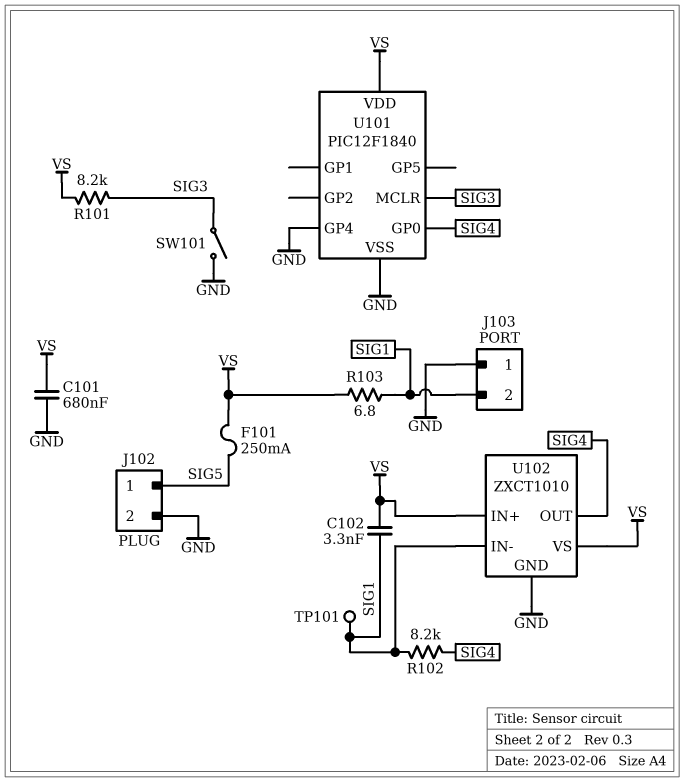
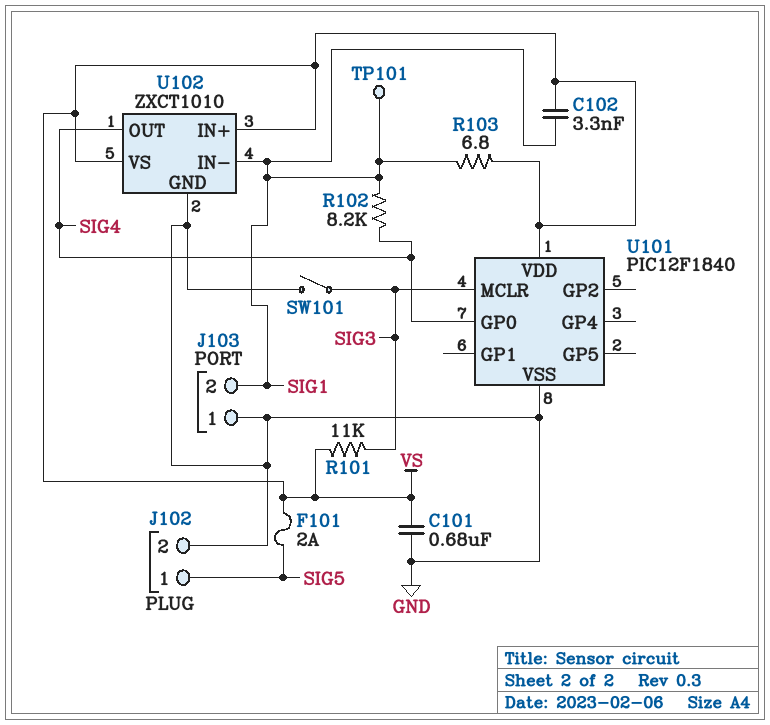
F101: 250mA (SIG5, VS) -> 2A (SIG5, VS)
R101: 8.2k (SIG3, VS) -> 11k (SIG3, VS)
U101 pin GP4: GND -> none

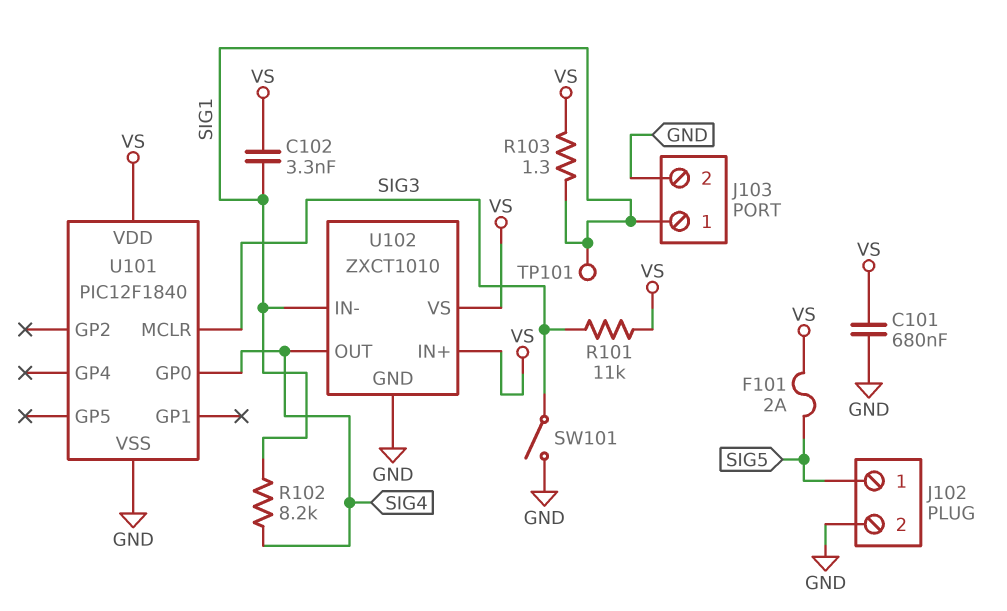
J103 pin 1: GND -> SIG1
J103 pin 2: SIG1 -> GND
R103: 6.8 (SIG1, VS) -> 1.3 (SIG1, VS)

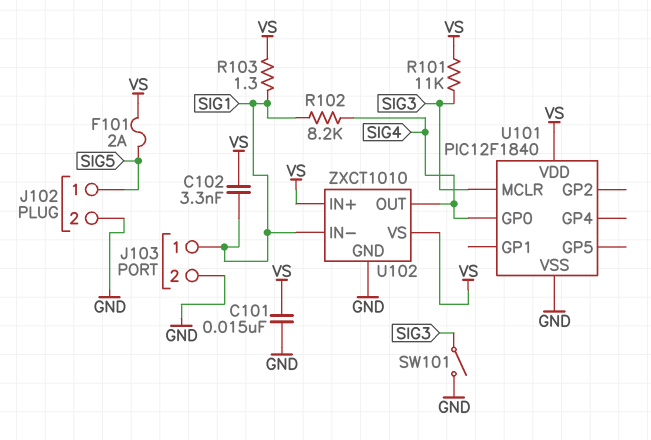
C101: 680nF (GND, VS) -> 15nF (GND, VS)
TP101: test point (SIG1) -> none

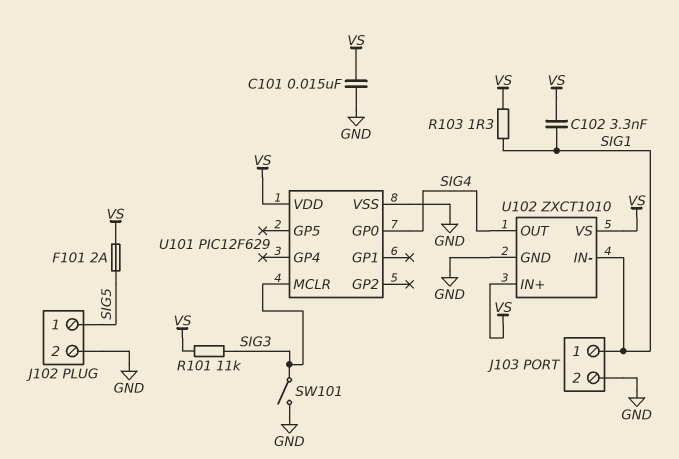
R102: 8.2k (SIG1, SIG4) -> none
U101: PIC12F1840 -> PIC12F629

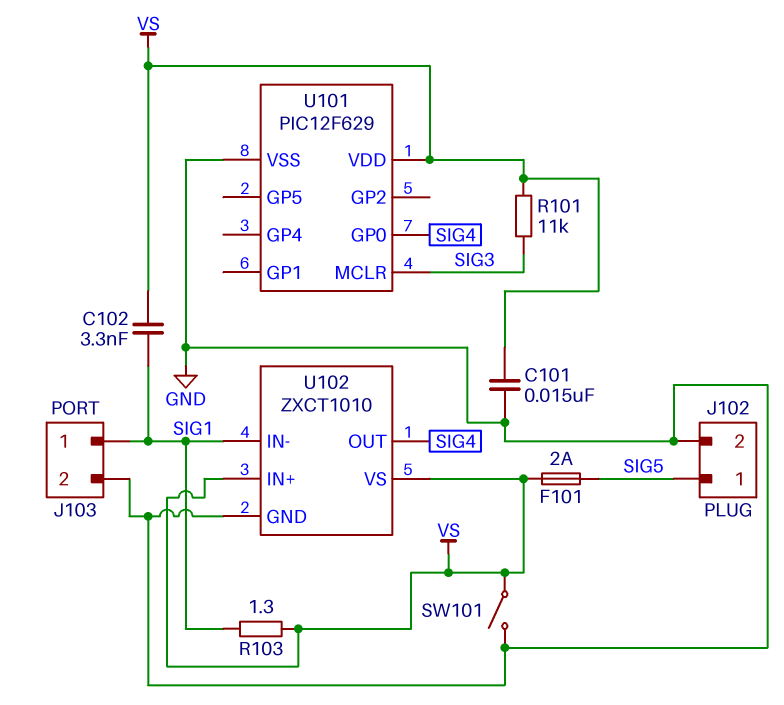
SW101: switch (GND, SIG3) -> switch (GND, VS)

